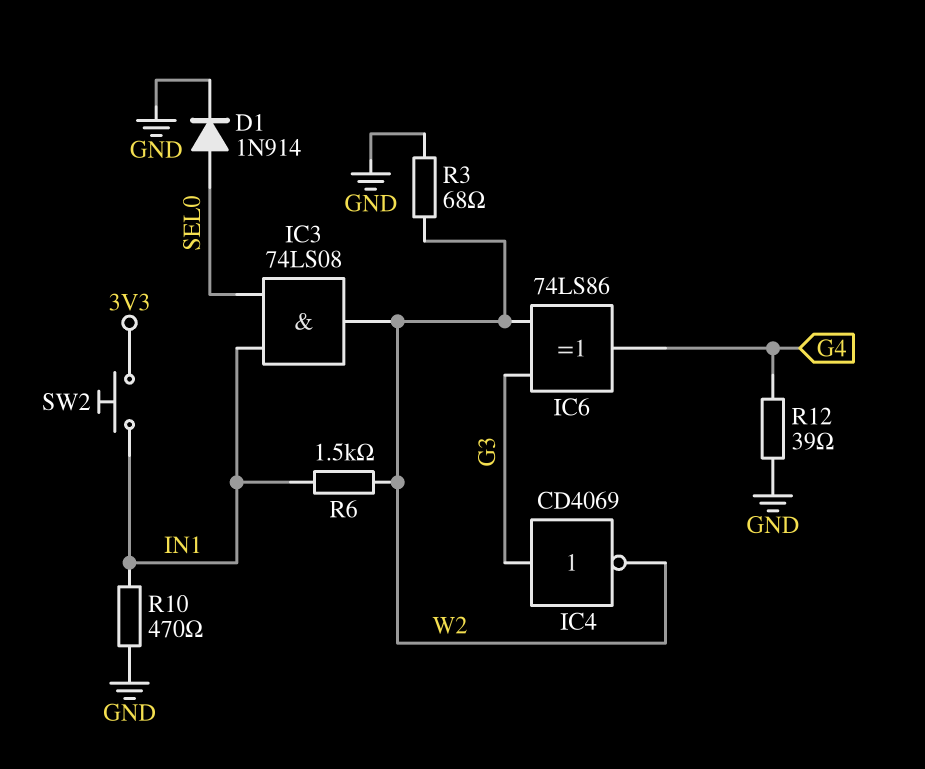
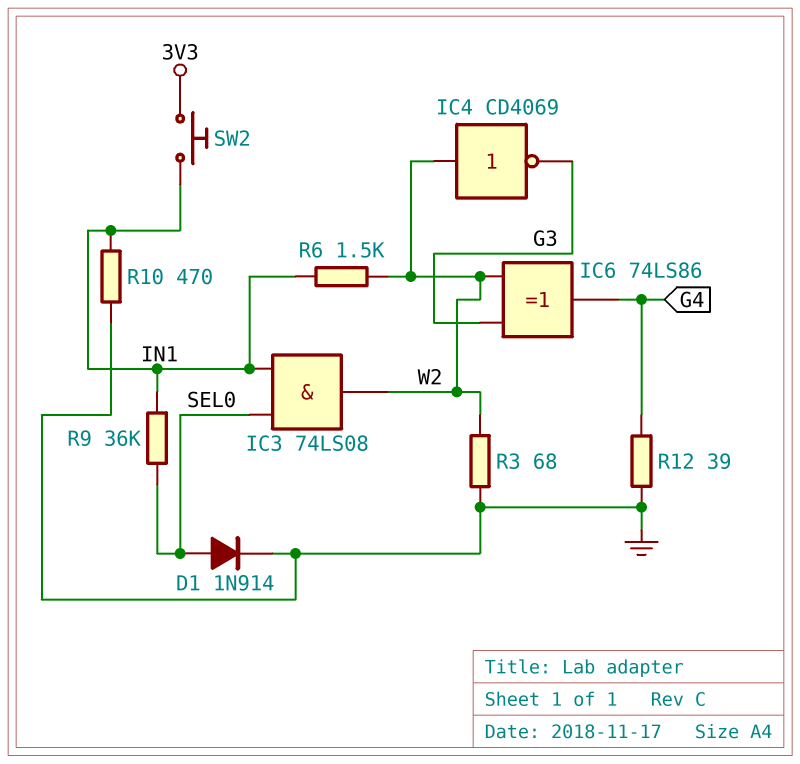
IC4: NOT CD4069 (in G3, out W2) -> NOT CD4069 (in W2, out G3)
R9: none -> 36k (IN1, SEL0)

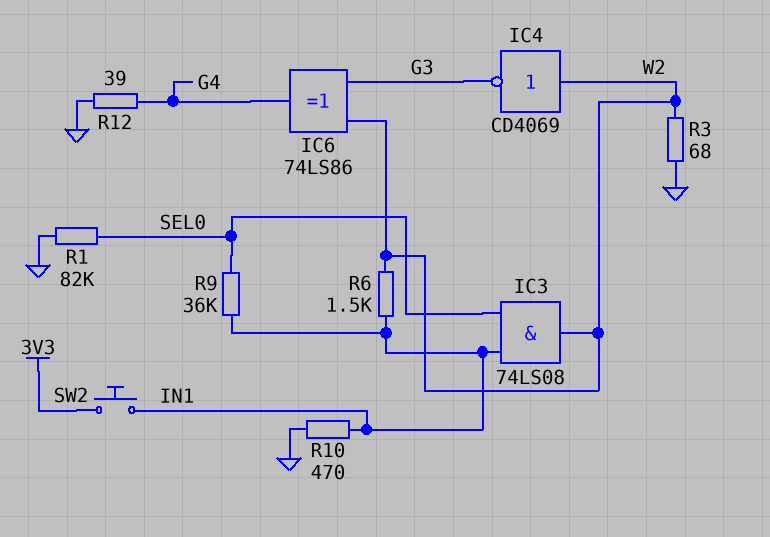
D1: diode 1N914 (A SEL0, K GND) -> none
R1: none -> 82k (GND, SEL0)

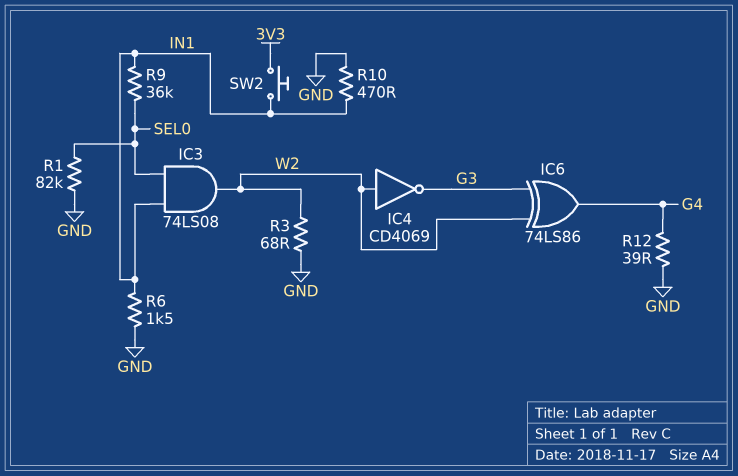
R6: 1.5k (IN1, W2) -> 1.5k (GND, IN1)

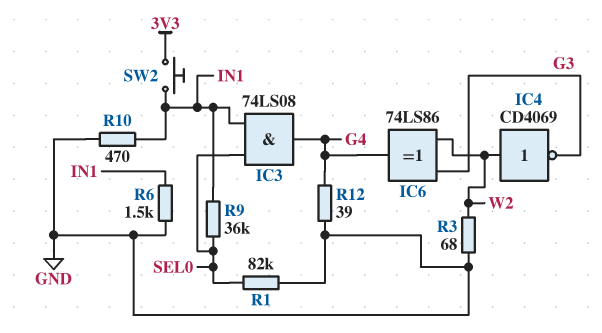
IC3: AND 74LS08 (in IN1, in SEL0, out W2) -> AND 74LS08 (in IN1, in SEL0, out G4)

